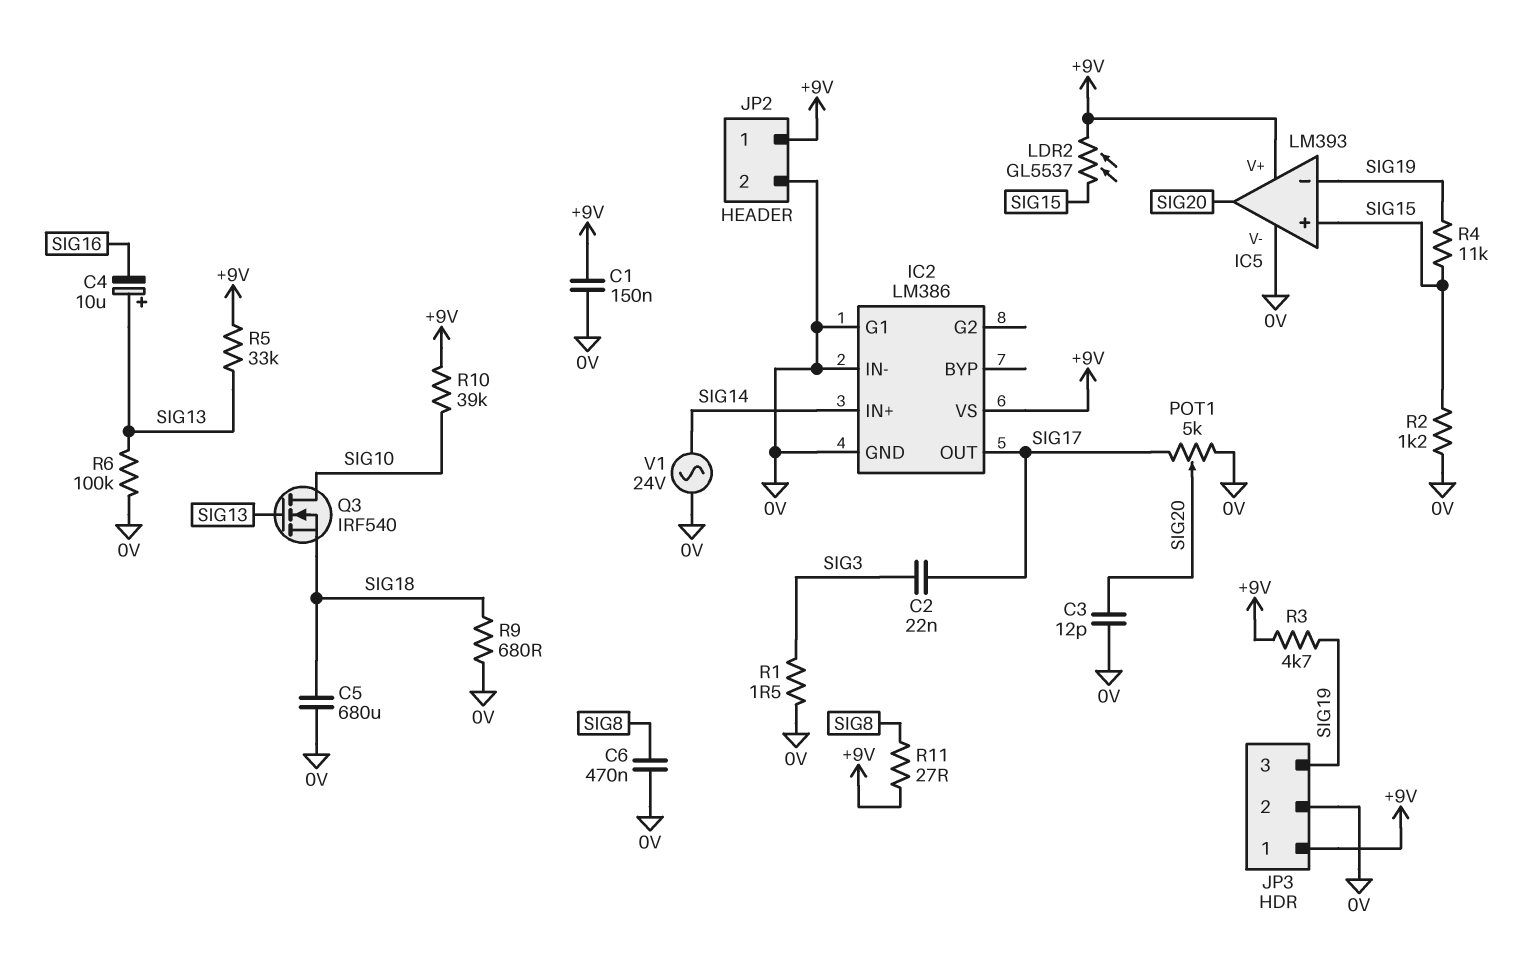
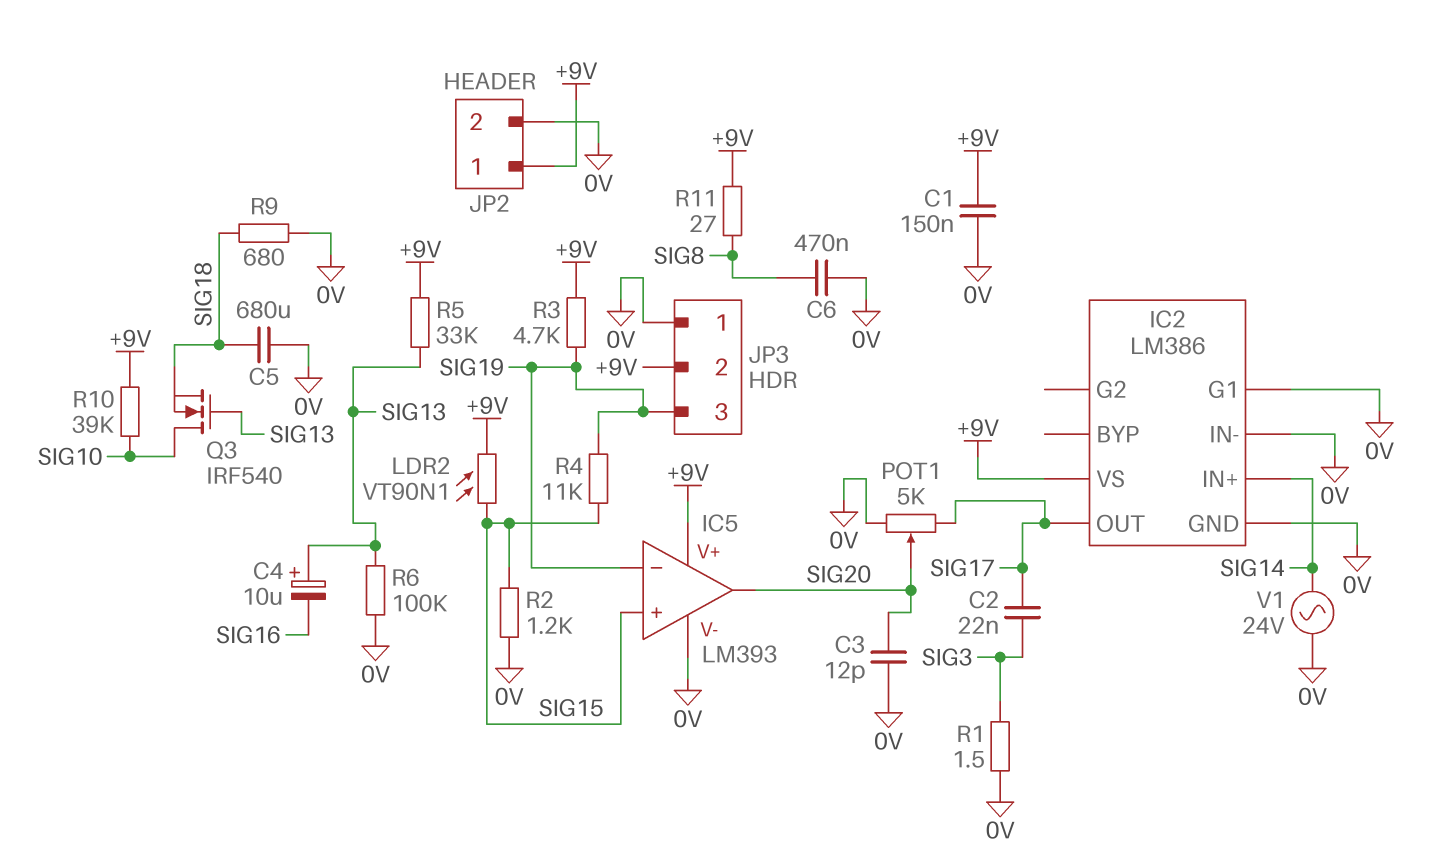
JP3 pin 1: +9V -> 0V
JP3 pin 2: 0V -> +9V
LDR2: GL5537 (+9V, SIG15) -> VT90N1 (+9V, SIG15)

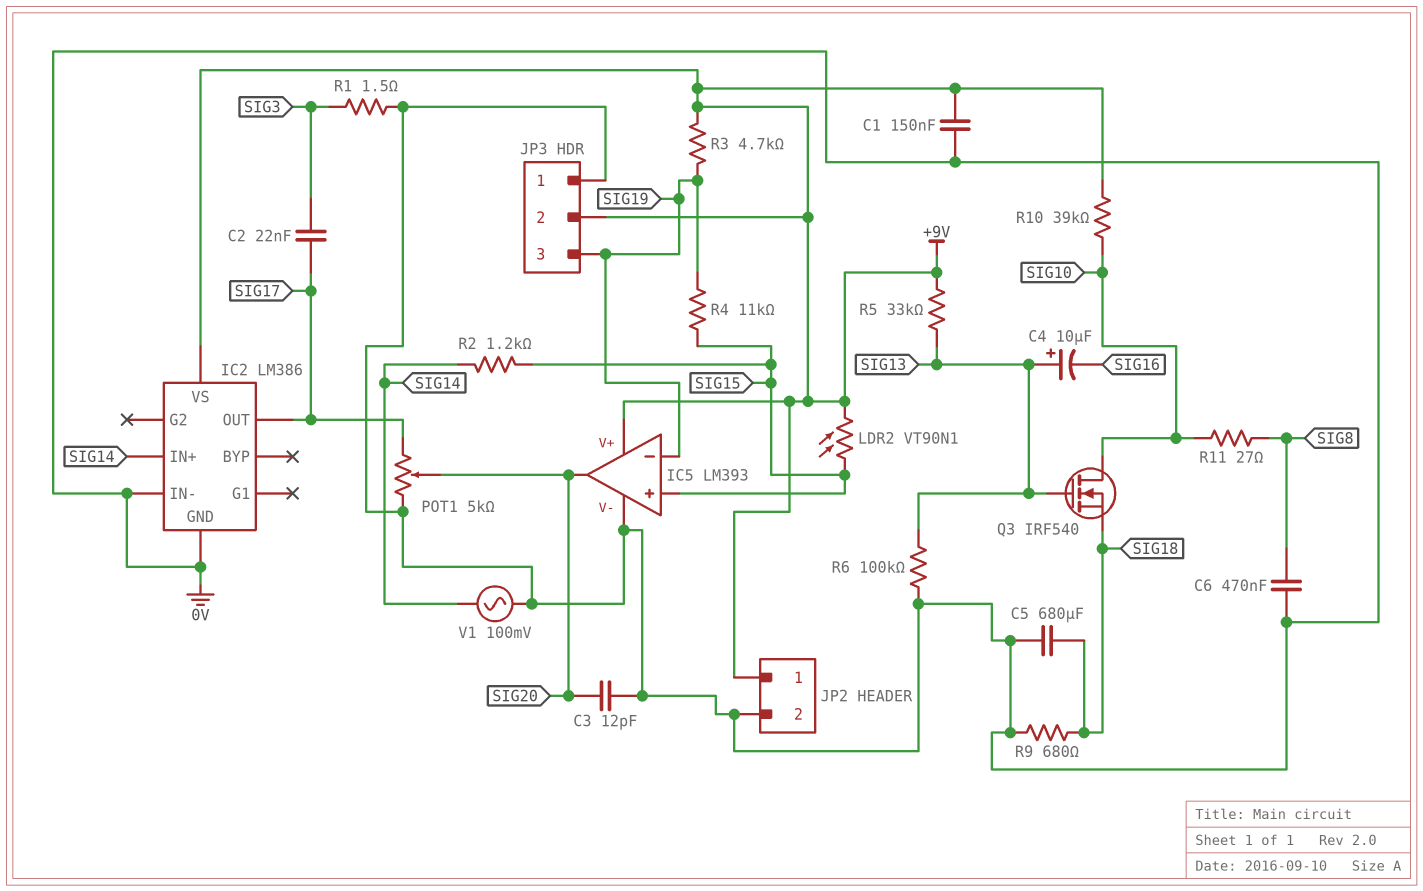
IC2 pin G1: 0V -> none
R2: 1.2k (0V, SIG15) -> 1.2k (SIG14, SIG15)
R11: 27 (+9V, SIG8) -> 27 (SIG8, SIG10)
V1: AC 24V (0V, SIG14) -> AC 100mV (0V, SIG14)

